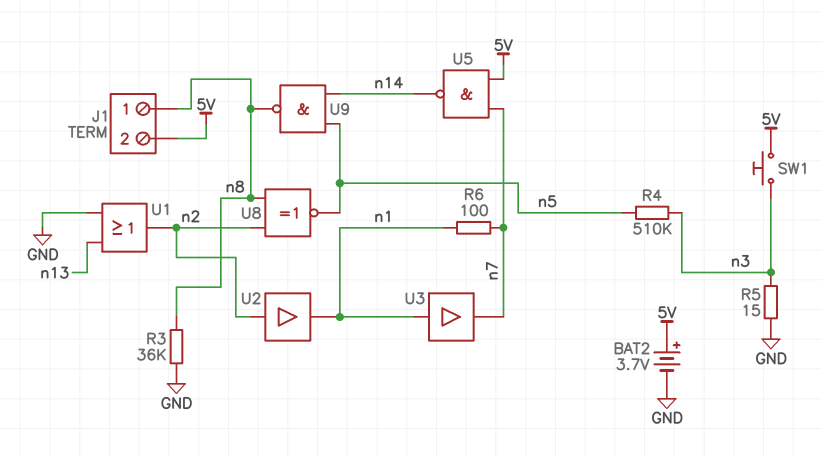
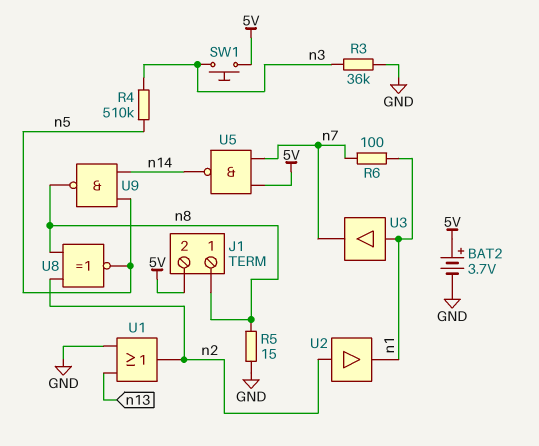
R3: 36k (GND, n8) -> 36k (GND, n3)
R5: 15 (GND, n3) -> 15 (GND, n8)

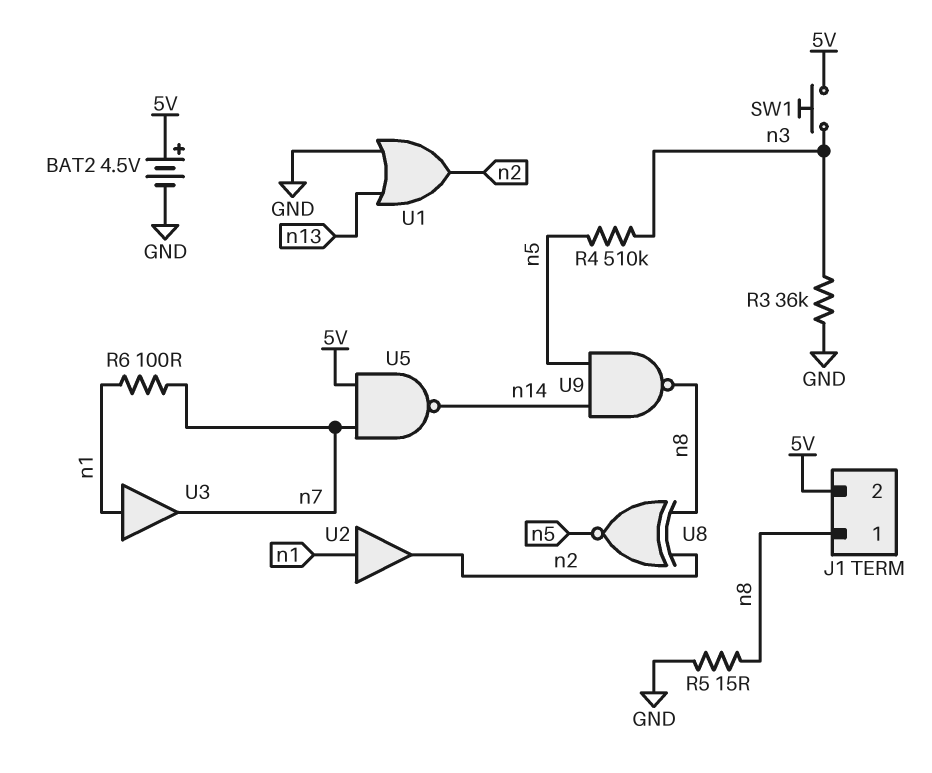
BAT2: 3.7V (plus 5V, minus GND) -> 4.5V (plus 5V, minus GND)
U2: buffer (in n2, out n1) -> buffer (in n1, out n2)

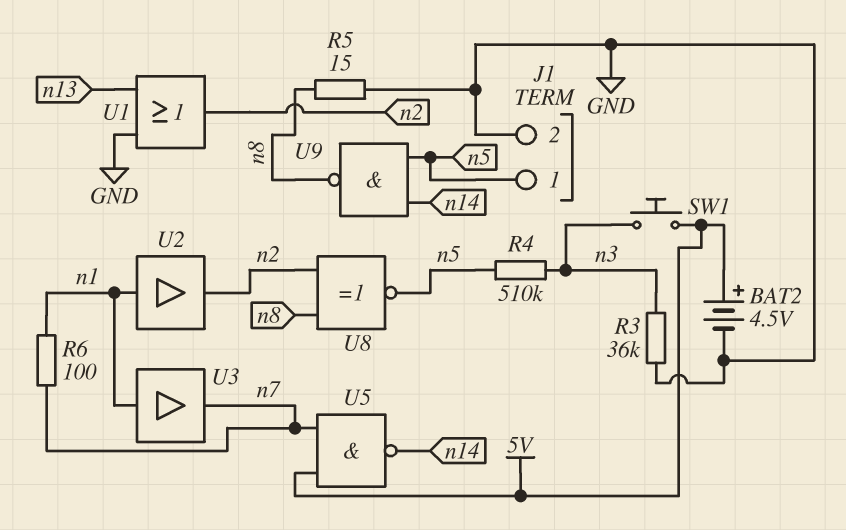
J1 pin 1: n8 -> n5
J1 pin 2: 5V -> GND

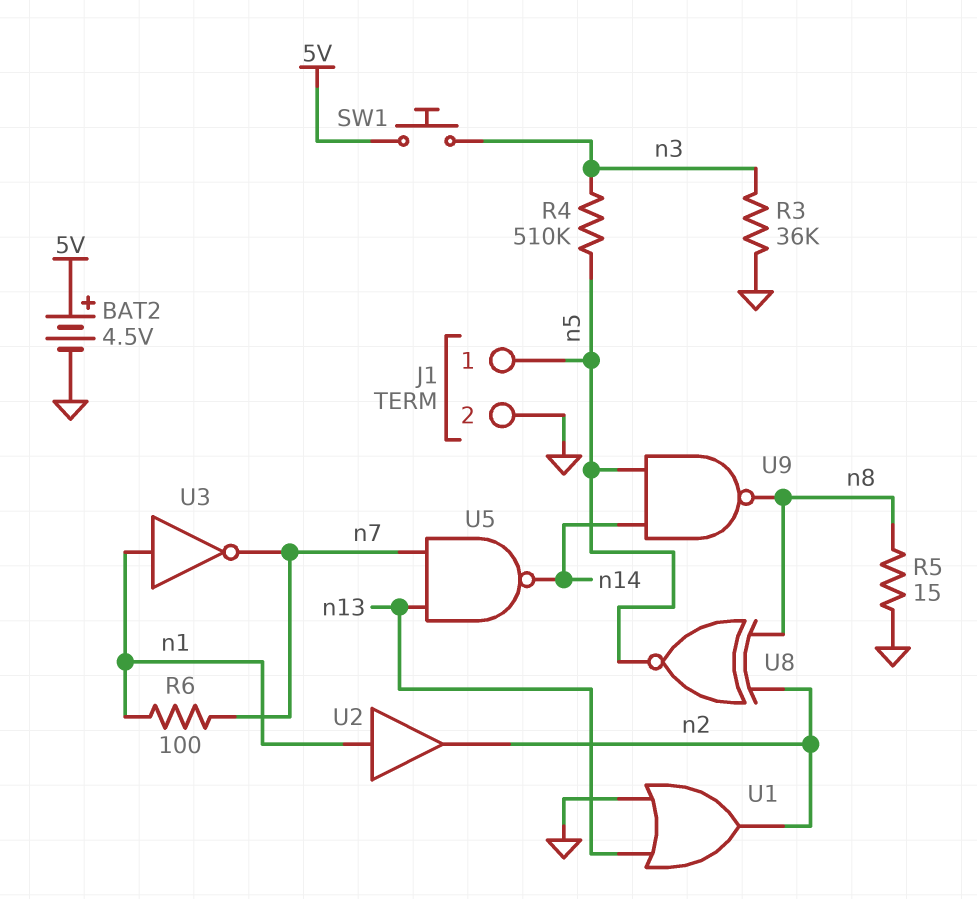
U3: buffer (in n1, out n7) -> NOT (in n1, out n7)
U5: NAND (in 5V, in n7, out n14) -> NAND (in n7, in n13, out n14)

